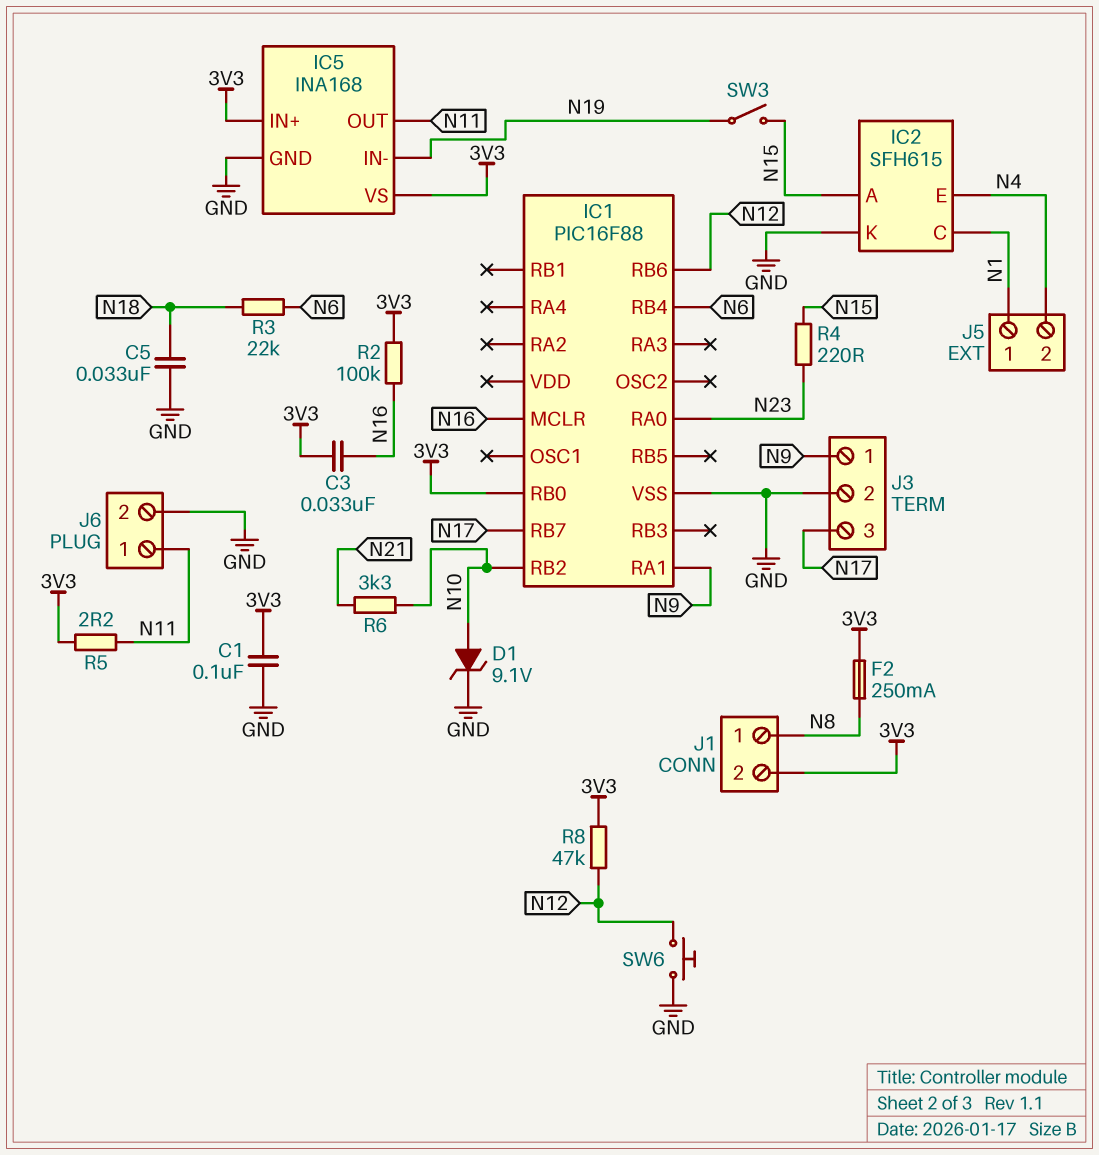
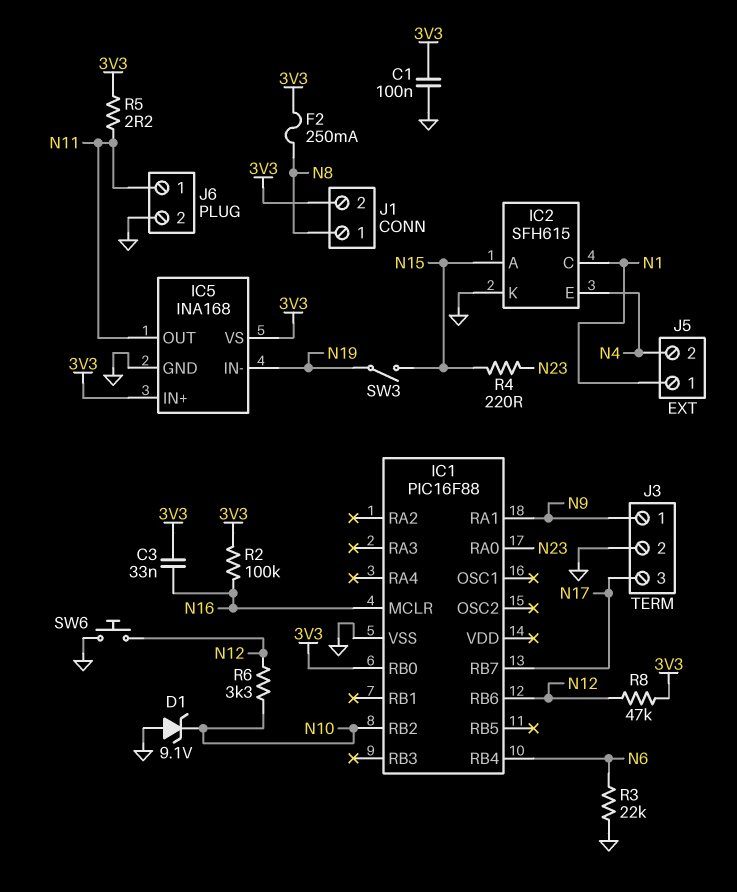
C5: 33nF (GND, N18) -> none
D1: zener 9.1V (A N10, K GND) -> zener 9.1V (A GND, K N10)
R3: 22k (N6, N18) -> 22k (GND, N6)
R6: 3.3k (N10, N21) -> 3.3k (N10, N12)

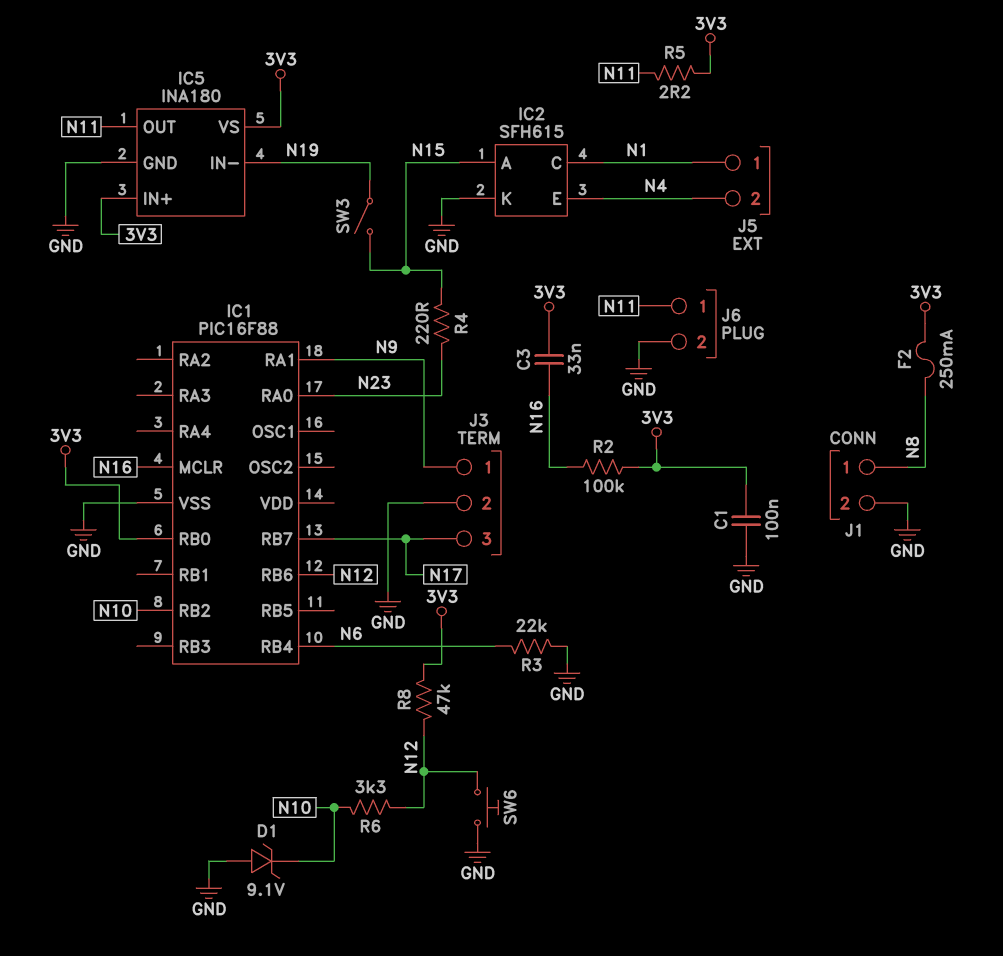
IC5: INA168 -> INA180
J1 pin 2: 3V3 -> GND

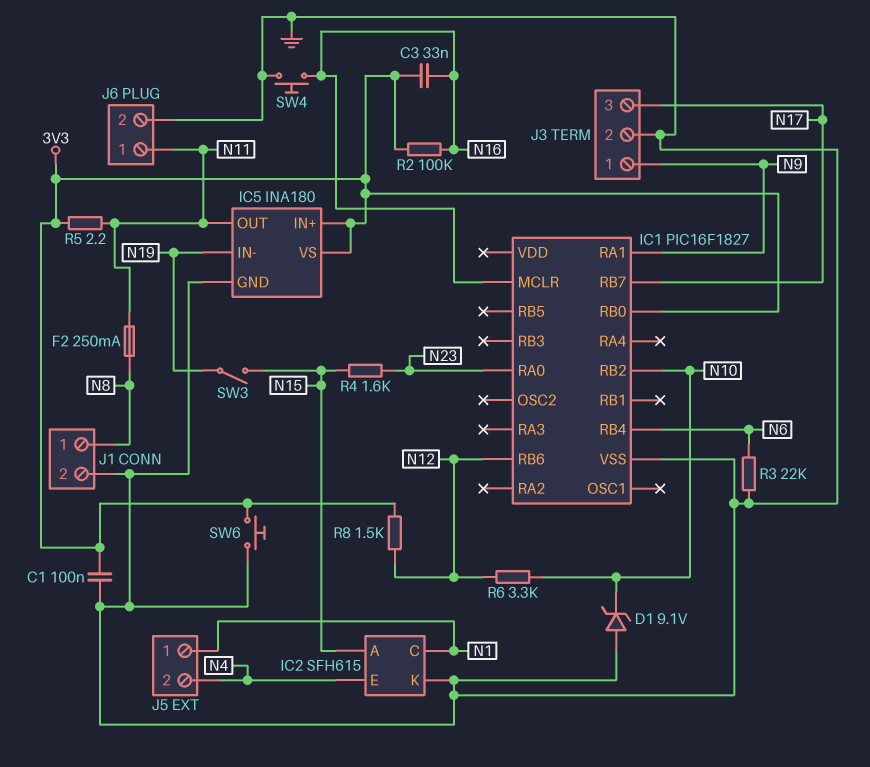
F2: 250mA (3V3, N8) -> 250mA (N8, N11)
IC1: PIC16F88 -> PIC16F1827
R4: 220 (N15, N23) -> 1.6k (N15, N23)
R8: 47k (3V3, N12) -> 1.5k (3V3, N12)
SW4: none -> button (GND, N16)
SW6: button (GND, N12) -> button (3V3, GND)

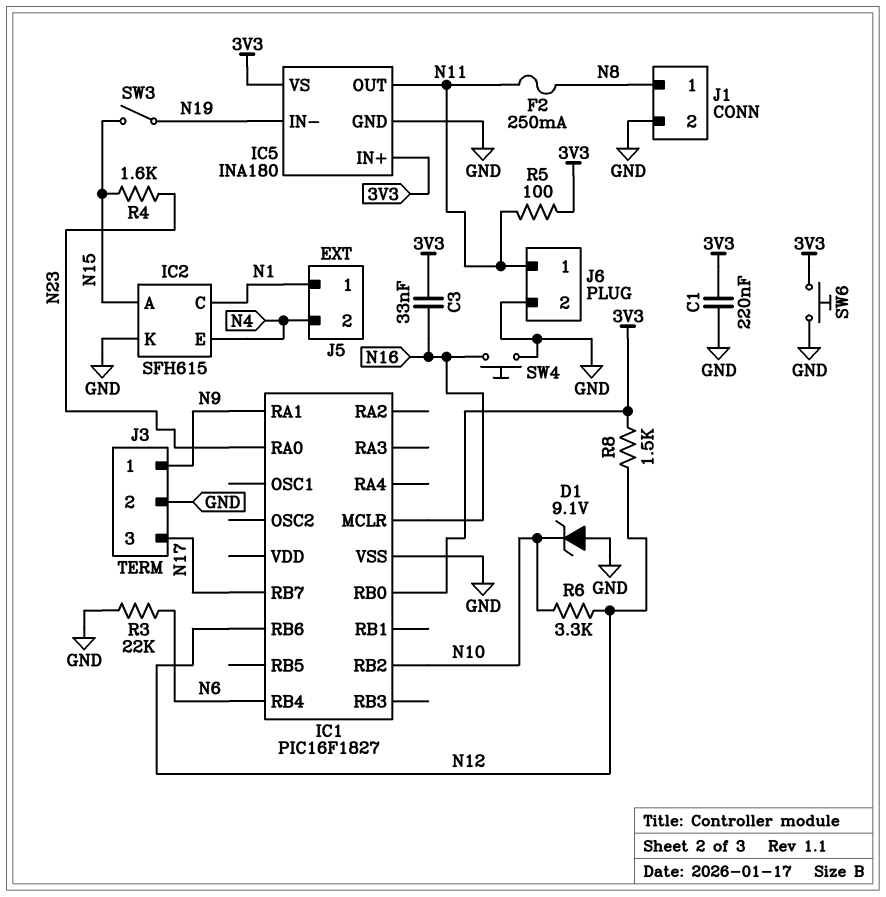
C1: 100nF (3V3, GND) -> 220nF (3V3, GND)
R2: 100k (3V3, N16) -> none
R5: 2.2 (3V3, N11) -> 100 (3V3, N11)

